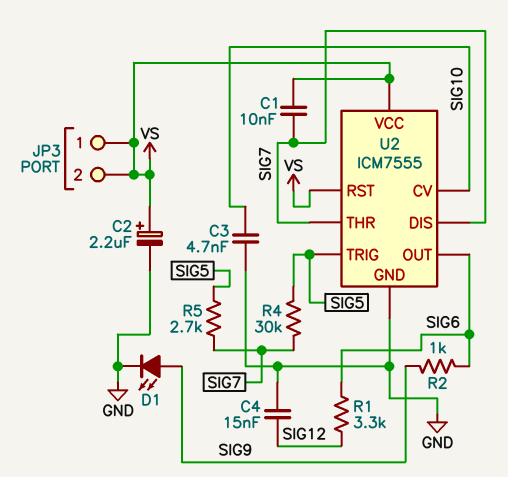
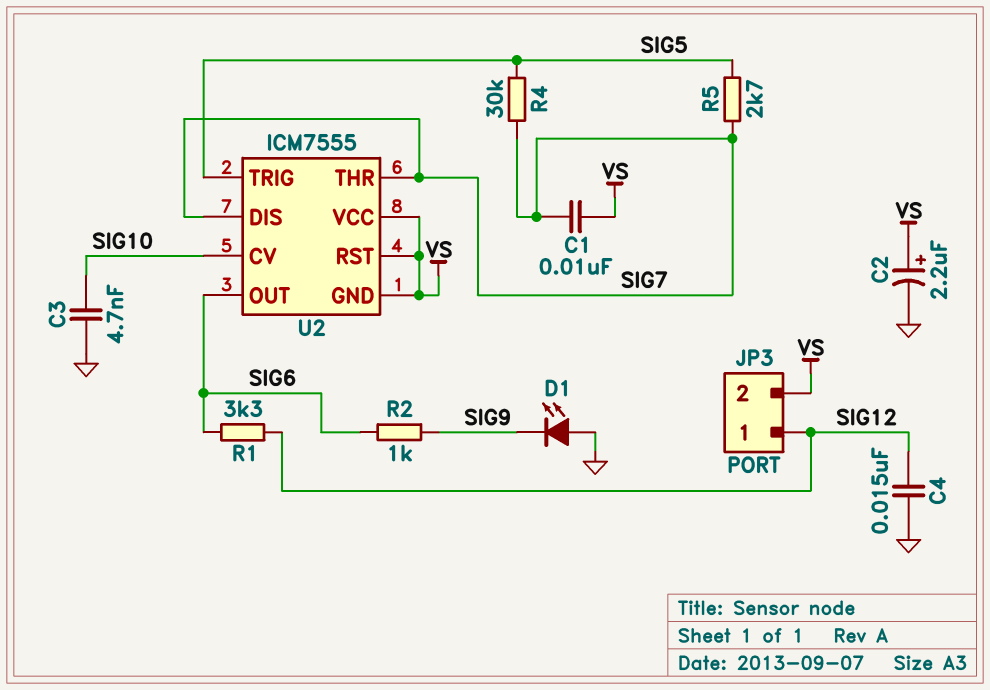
D1: LED (A SIG9, K GND) -> LED (A GND, K SIG9)
JP3 pin 1: VS -> SIG12
U2 pin GND: GND -> VS

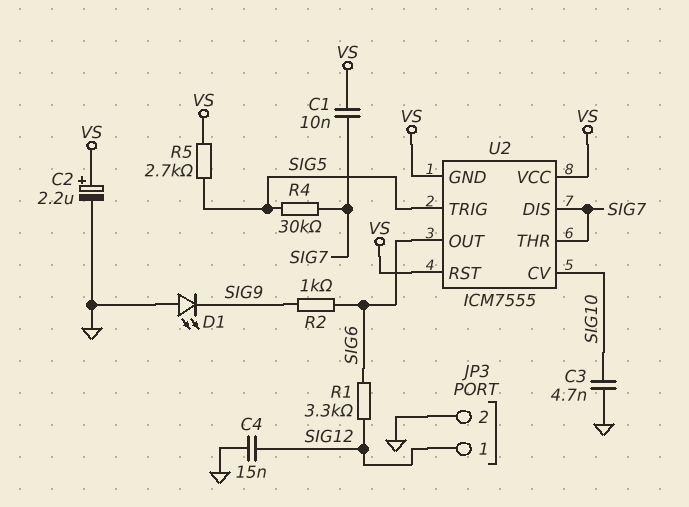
JP3 pin 2: VS -> GND
R5: 2.7k (SIG5, SIG7) -> 2.7k (SIG5, VS)

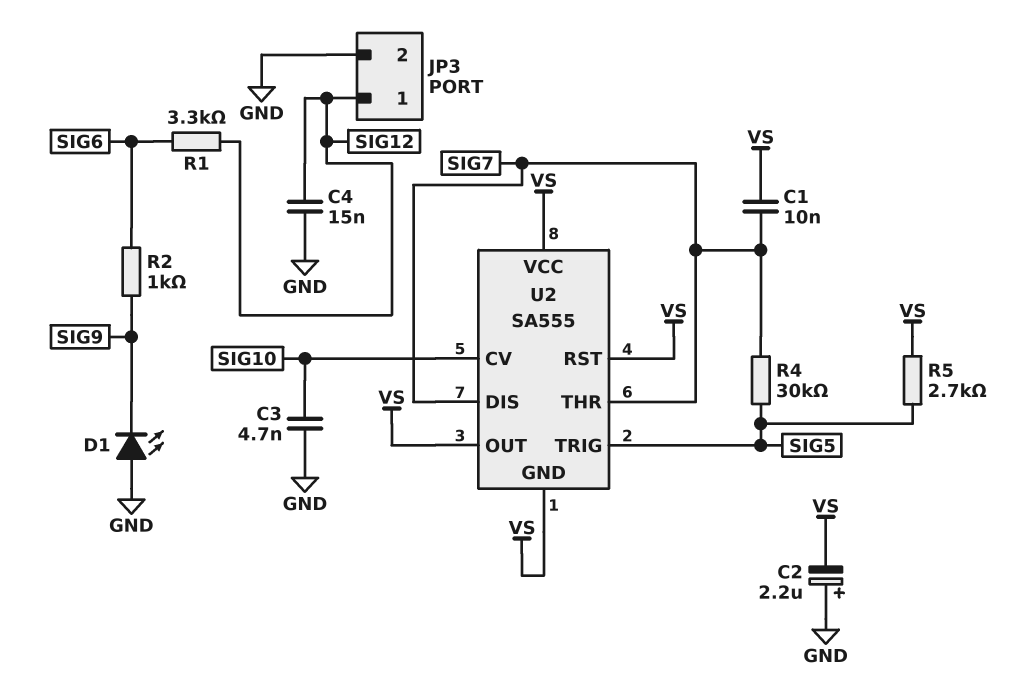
C2: 2.2uF (plus VS, minus GND) -> 2.2uF (plus GND, minus VS)
U2: ICM7555 -> SA555
U2 pin OUT: SIG6 -> VS

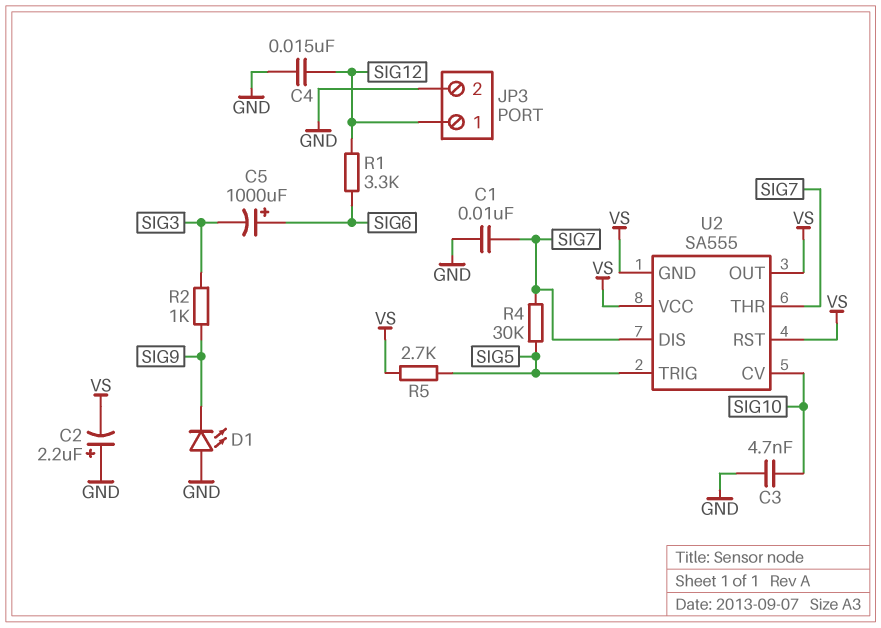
C1: 10nF (SIG7, VS) -> 10nF (GND, SIG7)
C5: none -> 1000uF (plus SIG6, minus SIG3)
R2: 1k (SIG6, SIG9) -> 1k (SIG3, SIG9)

